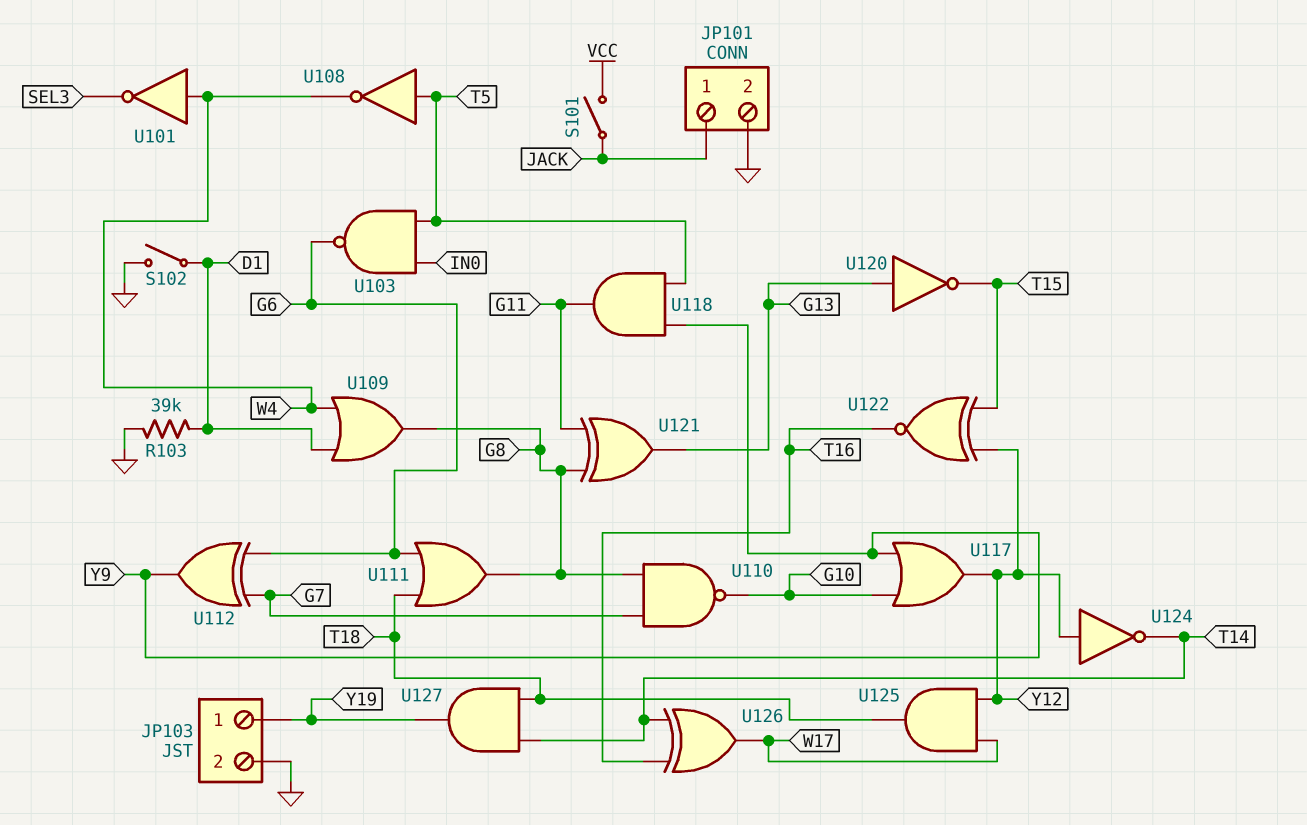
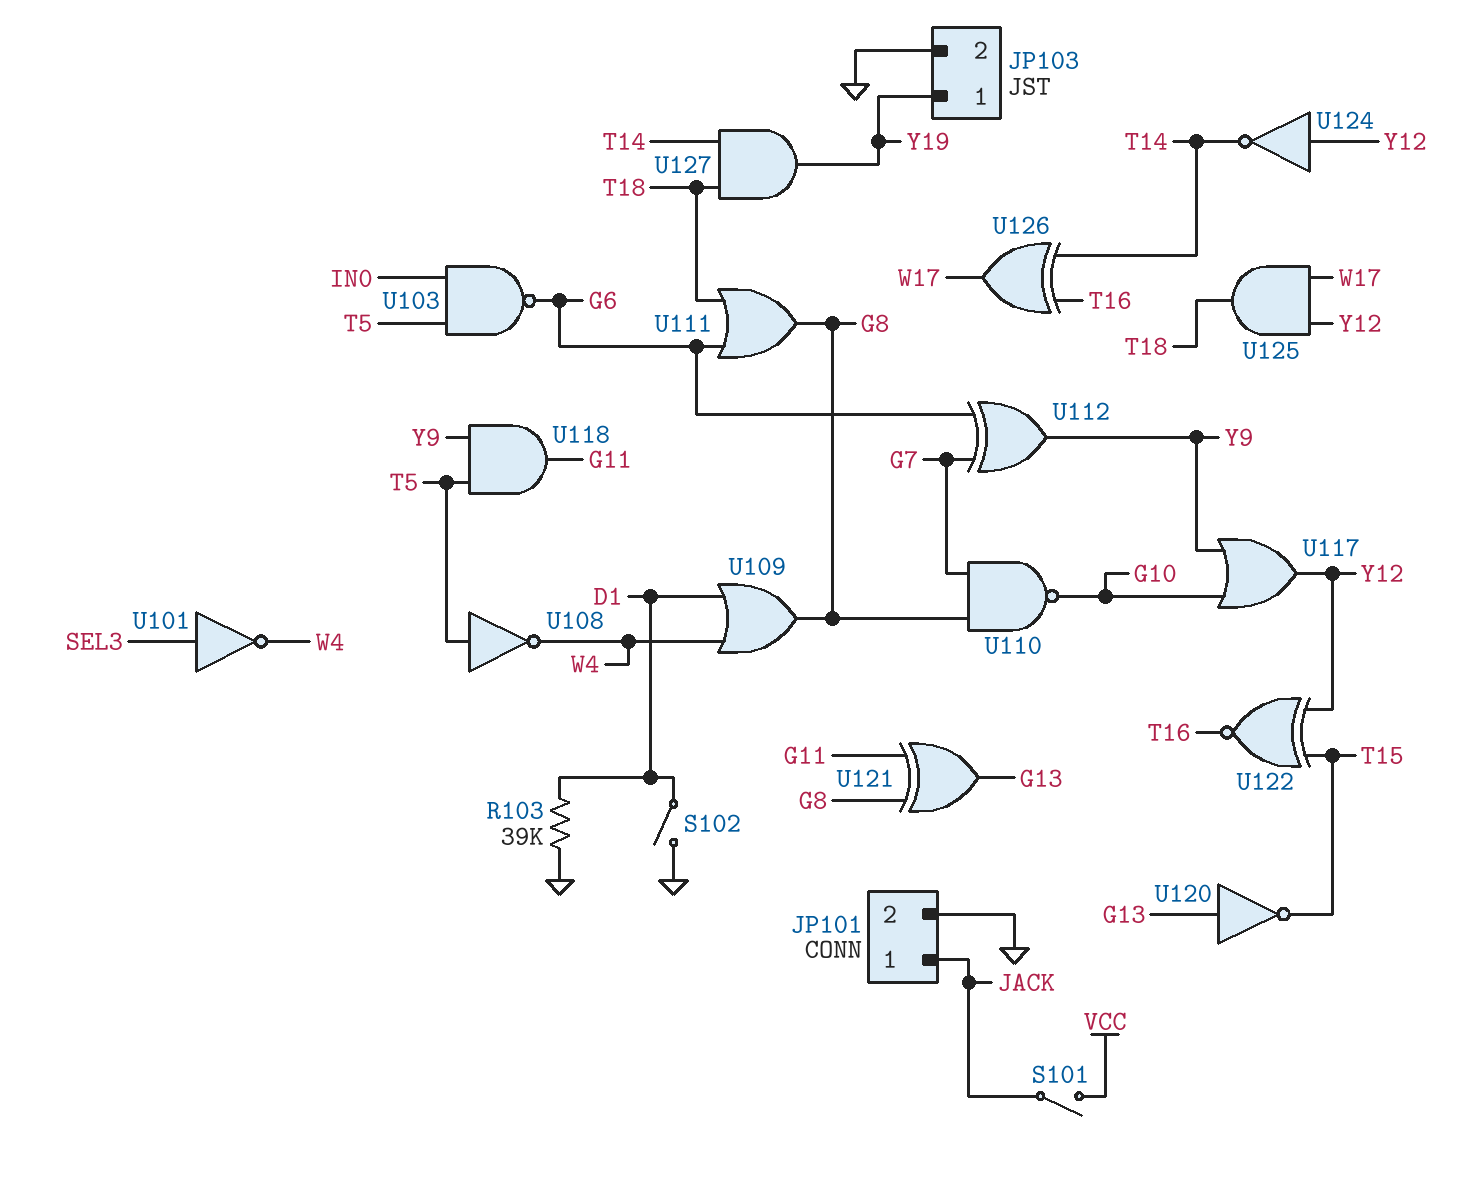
U101: NOT (in W4, out SEL3) -> NOT (in SEL3, out W4)

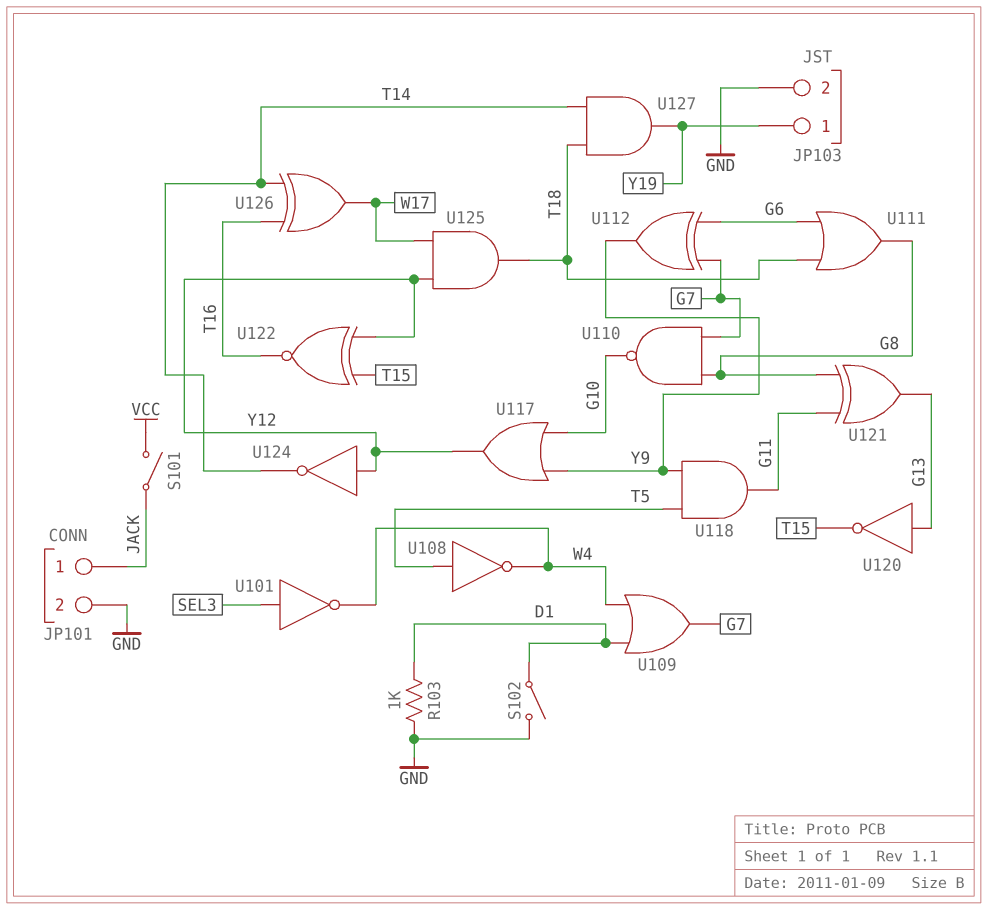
R103: 39k (D1, GND) -> 1k (D1, GND)
U103: NAND (in IN0, in T5, out G6) -> none
U109: OR (in D1, in W4, out G8) -> OR (in D1, in W4, out G7)

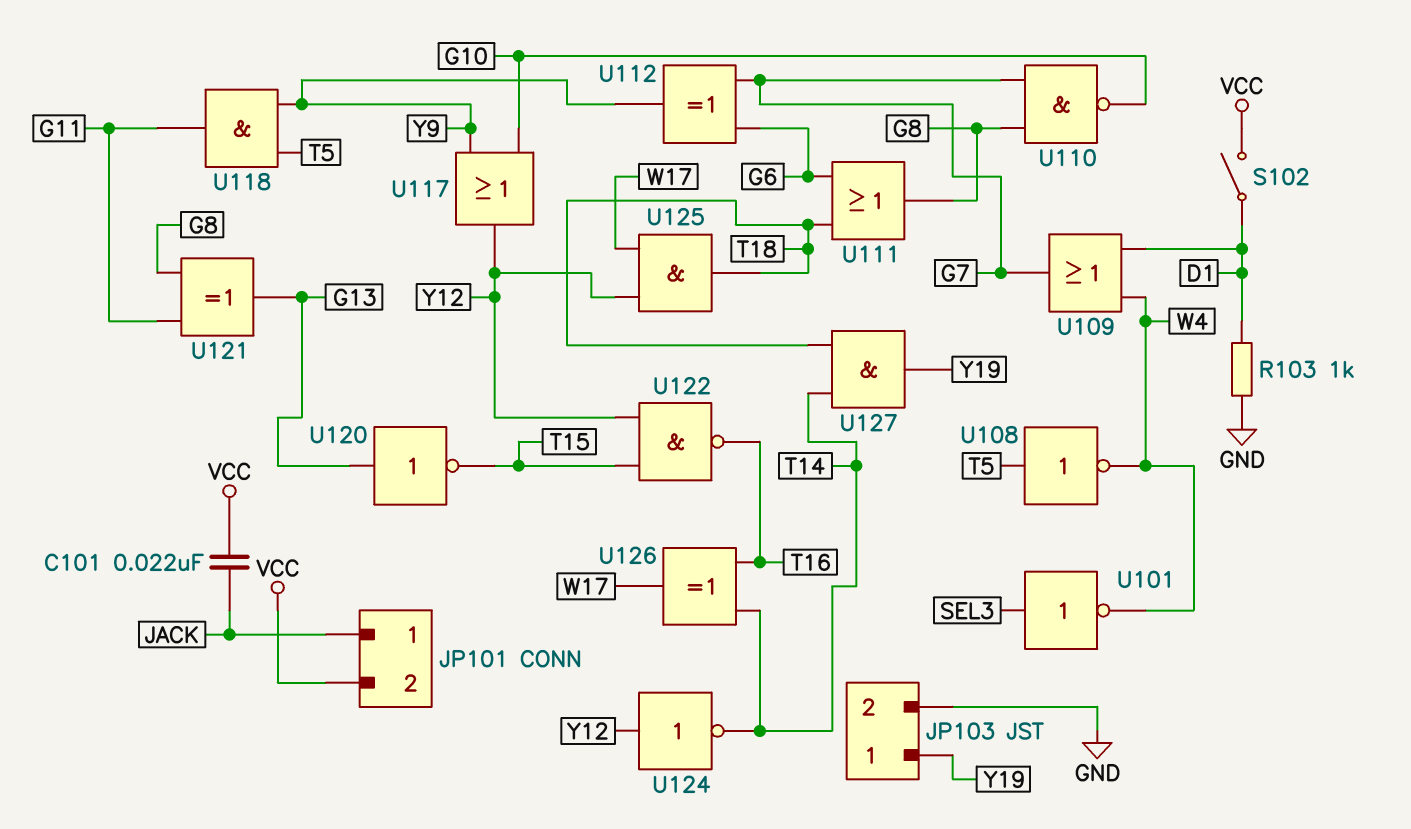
C101: none -> 22nF (JACK, VCC)
JP101 pin 2: GND -> VCC
S101: switch (JACK, VCC) -> none
S102: switch (D1, GND) -> switch (D1, VCC)
U122: XNOR (in T15, in Y12, out T16) -> NAND (in T15, in Y12, out T16)

